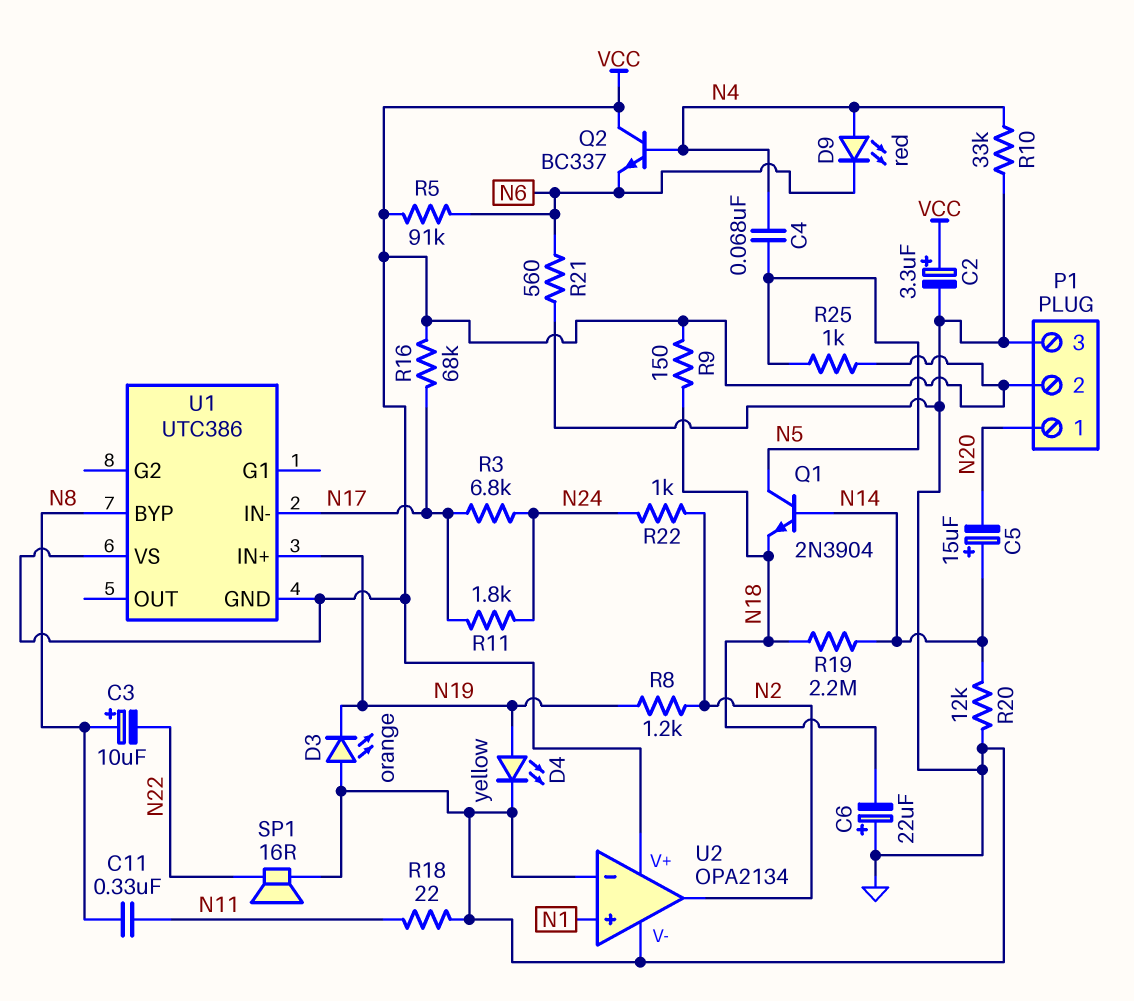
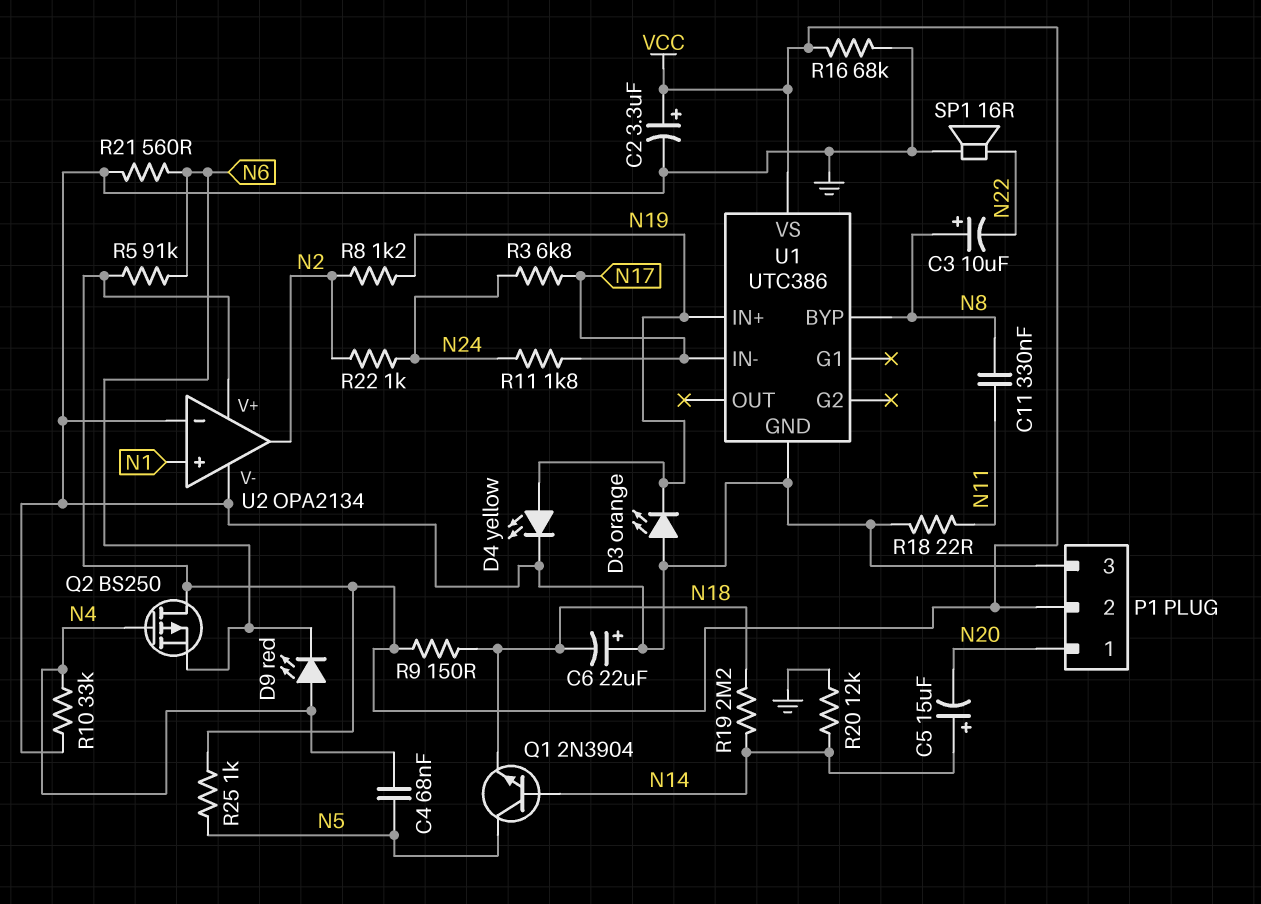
Q2: NPN BC337 (B N4, C VCC, E N6) -> PMOS BS250 (G N4, D VCC, S N6)
R16: 68k (N17, VCC) -> 68k (GND, VCC)
U1 pin GND: VCC -> GND

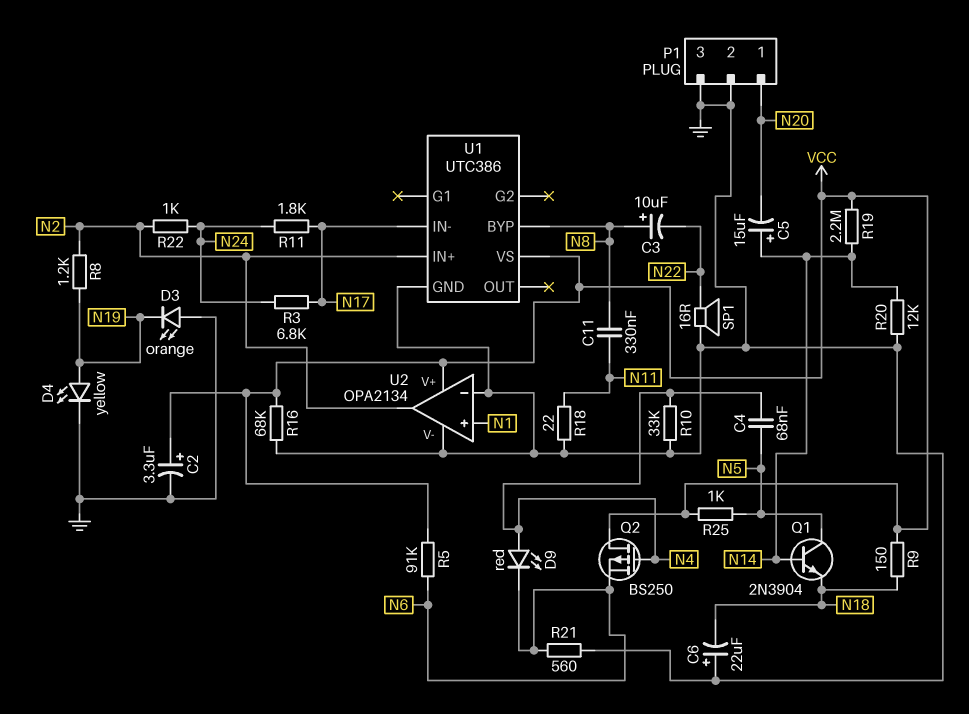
P1 pin 2: VCC -> GND
R19: 2.2M (N14, N18) -> 2.2M (N14, VCC)
U1 pin IN+: N19 -> N2

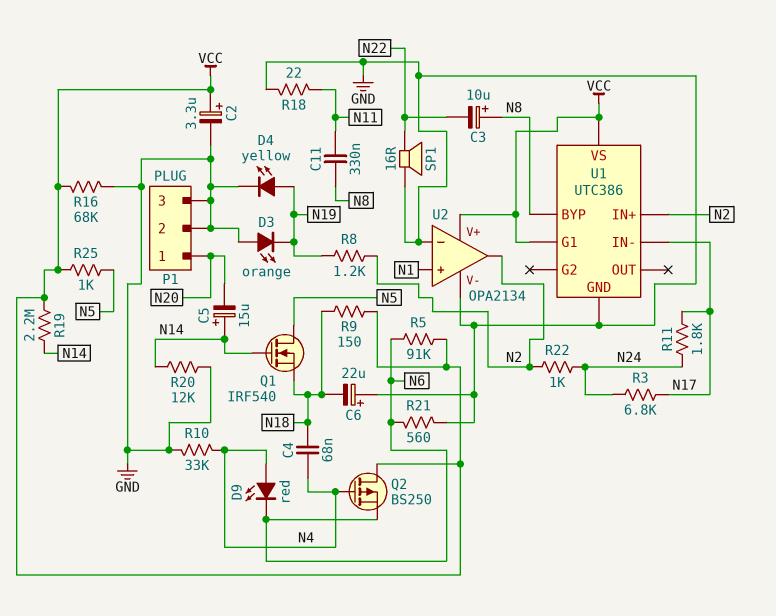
C4: 68nF (N4, N5) -> 68nF (N4, N18)
Q1: NPN 2N3904 (B N14, C N5, E N18) -> NMOS IRF540 (G N14, D N5, S N18)
U1 pin G1: none -> VCC

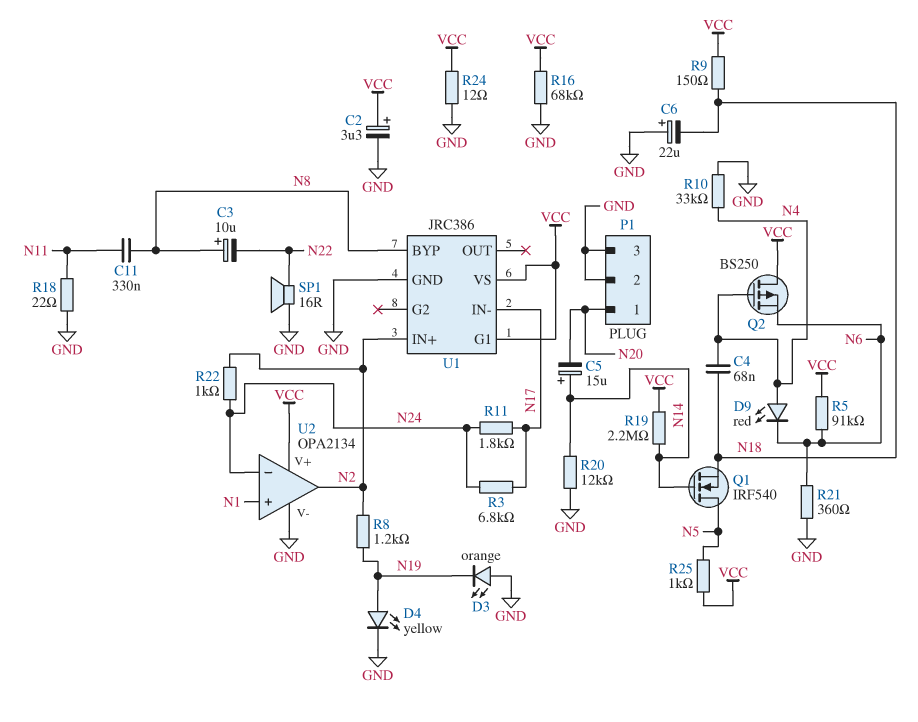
R21: 560 (GND, N6) -> 360 (GND, N6)
R24: none -> 12 (GND, VCC)
U1: UTC386 -> JRC386
U2 pin in-: GND -> N24

